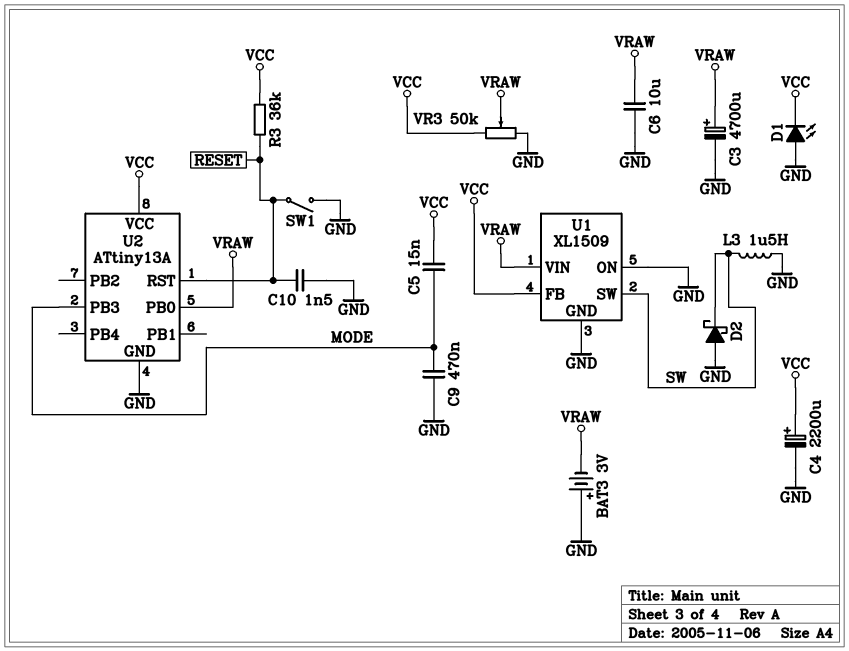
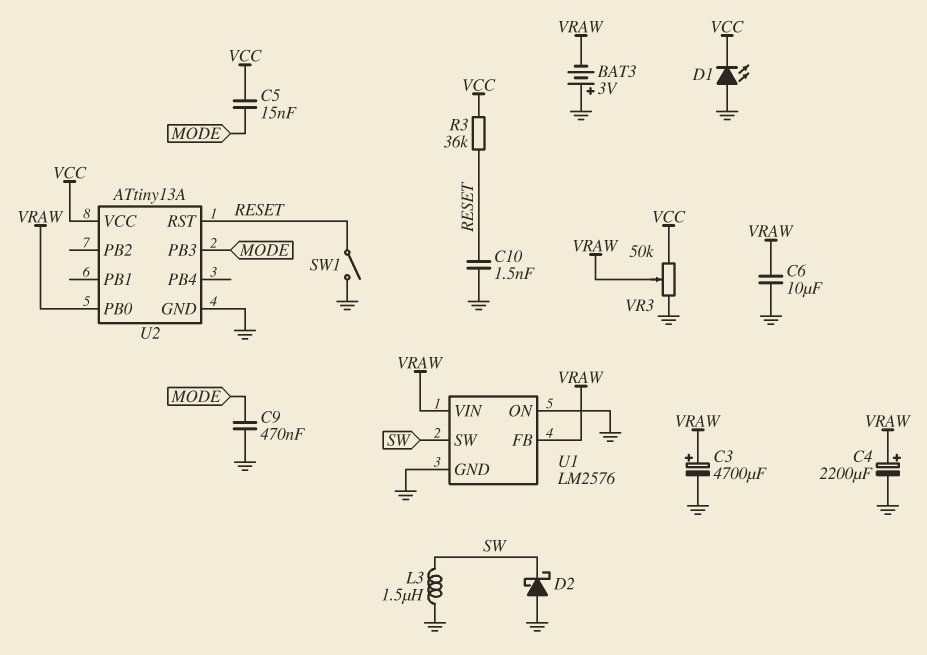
C4: 2200uF (plus VCC, minus GND) -> 2200uF (plus VRAW, minus GND)
U1: XL1509 -> LM2576
U1 pin FB: VCC -> VRAW

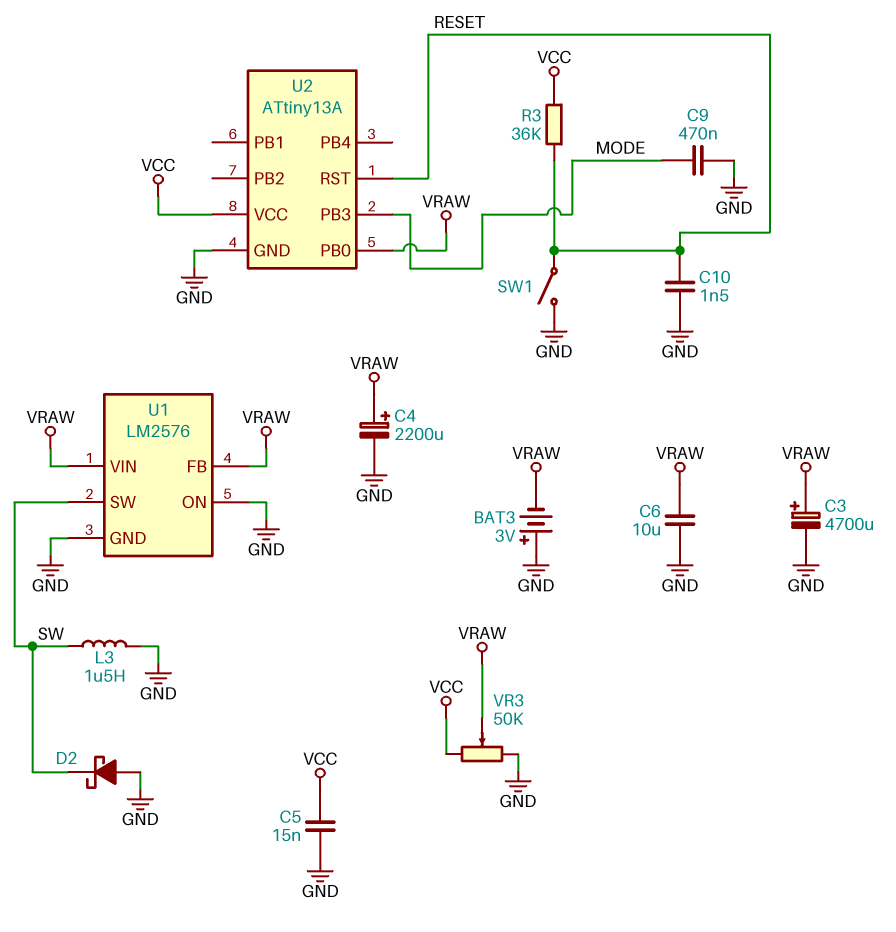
C5: 15nF (MODE, VCC) -> 15nF (GND, VCC)
D1: LED (A GND, K VCC) -> none

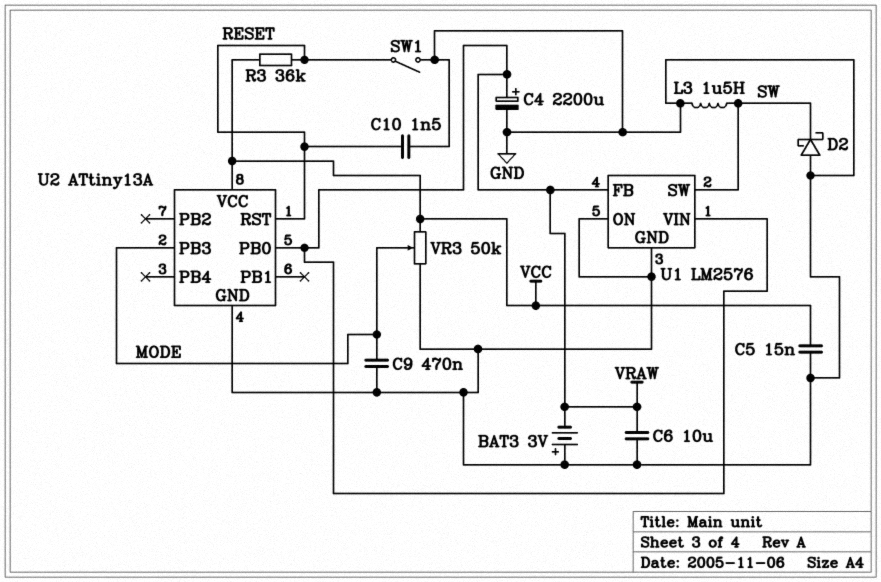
C3: 4700uF (plus VRAW, minus GND) -> none
VR3: 50k (GND, VCC, wiper VRAW) -> 50k (GND, VCC, wiper MODE)

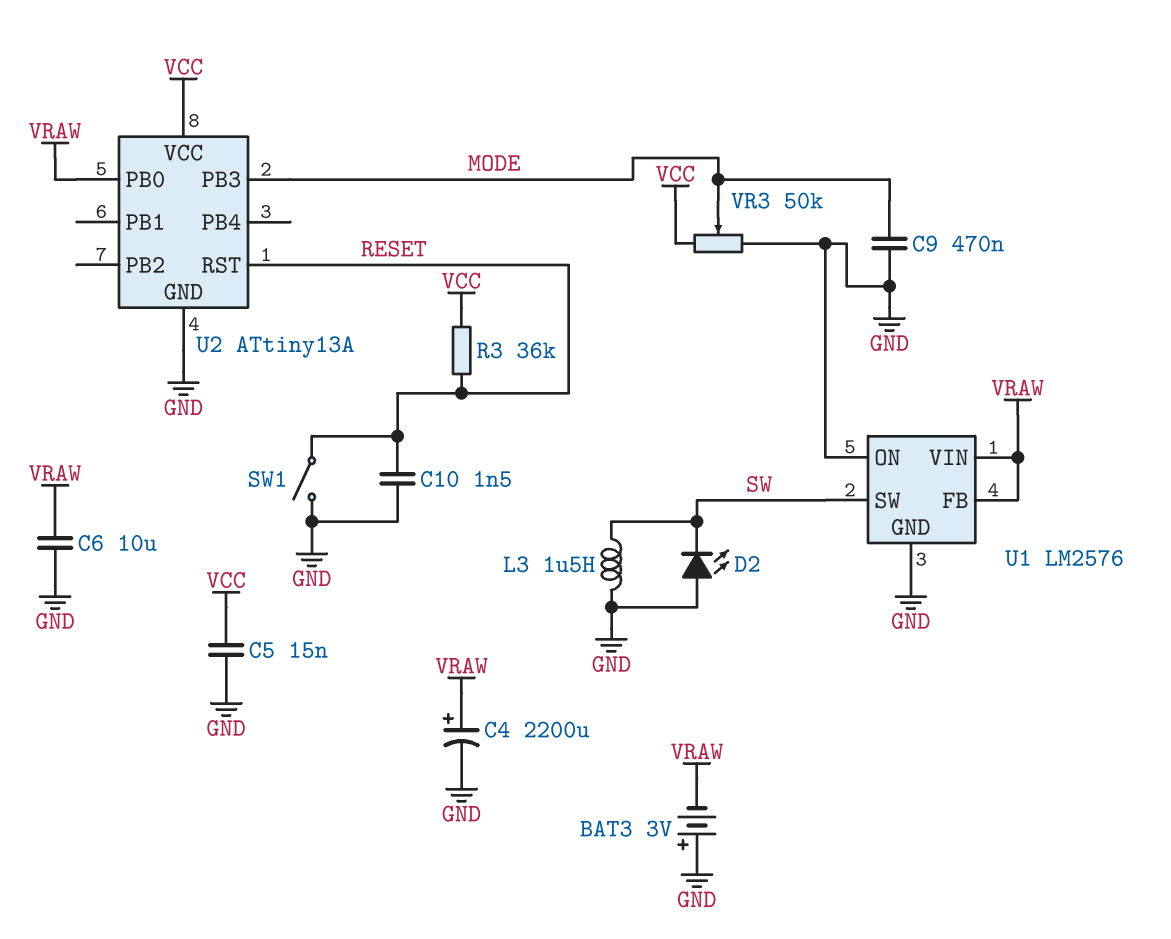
D2: schottky (A GND, K SW) -> LED (A GND, K SW)

